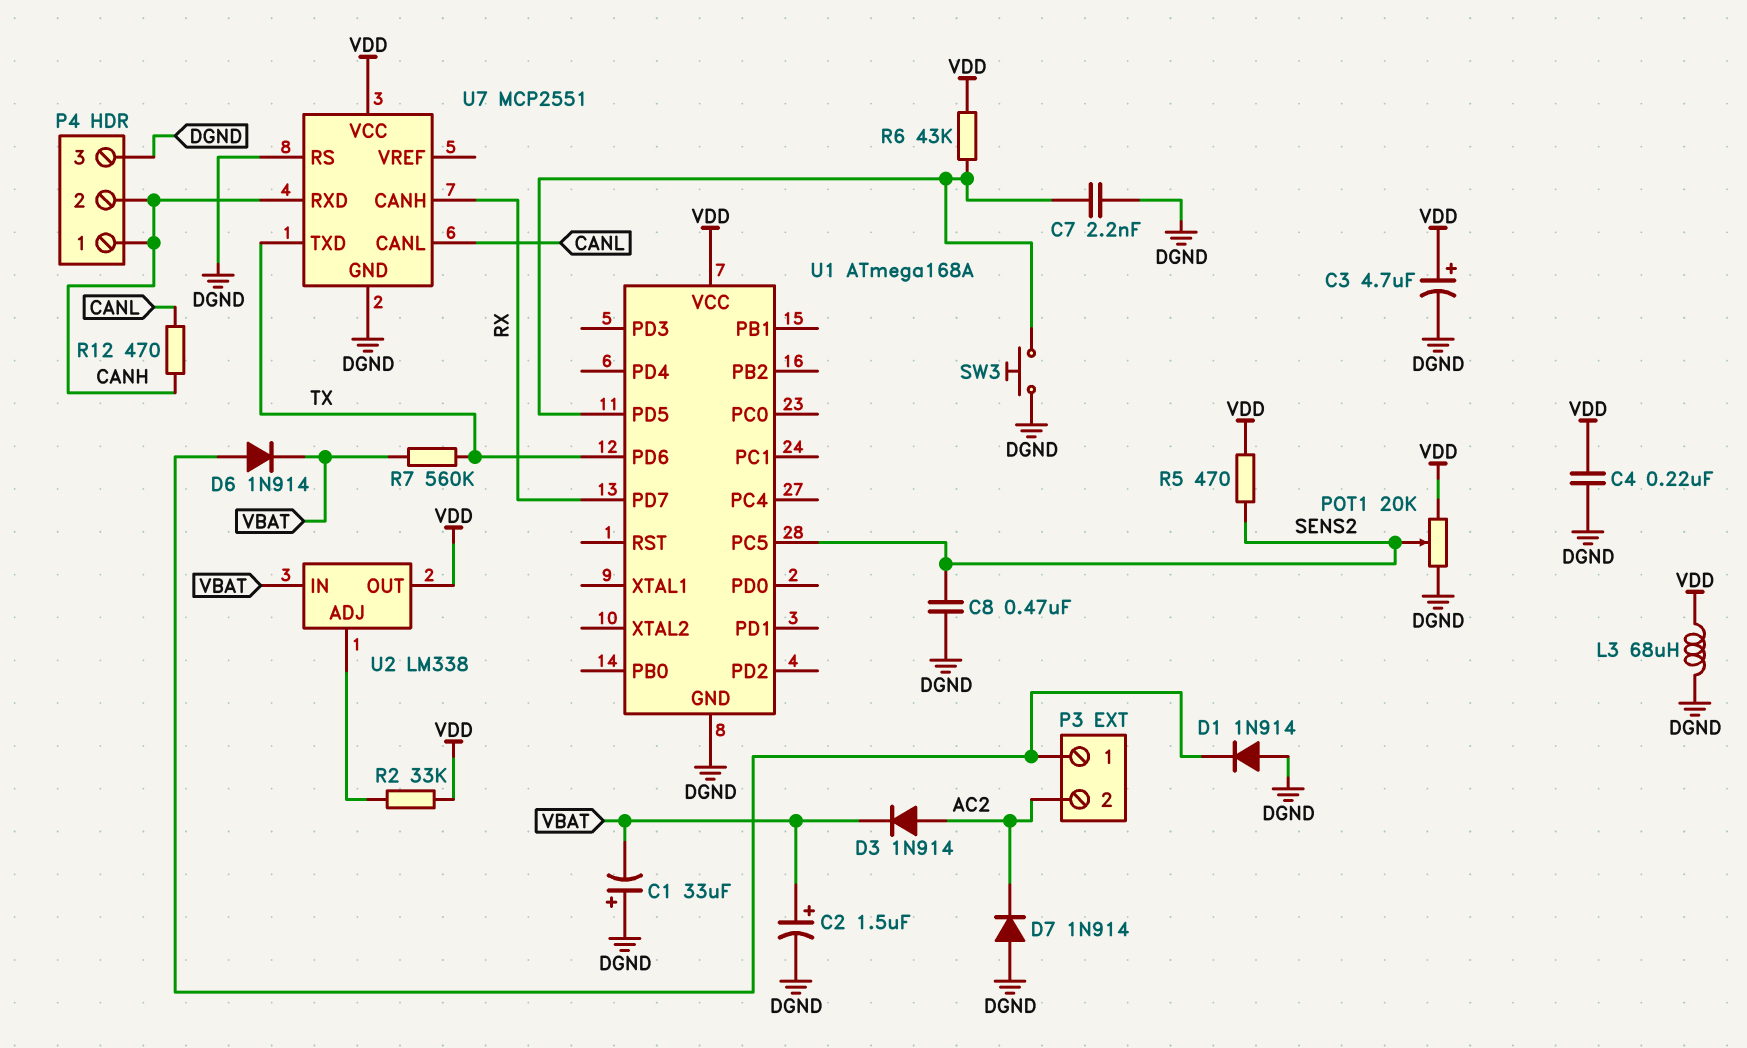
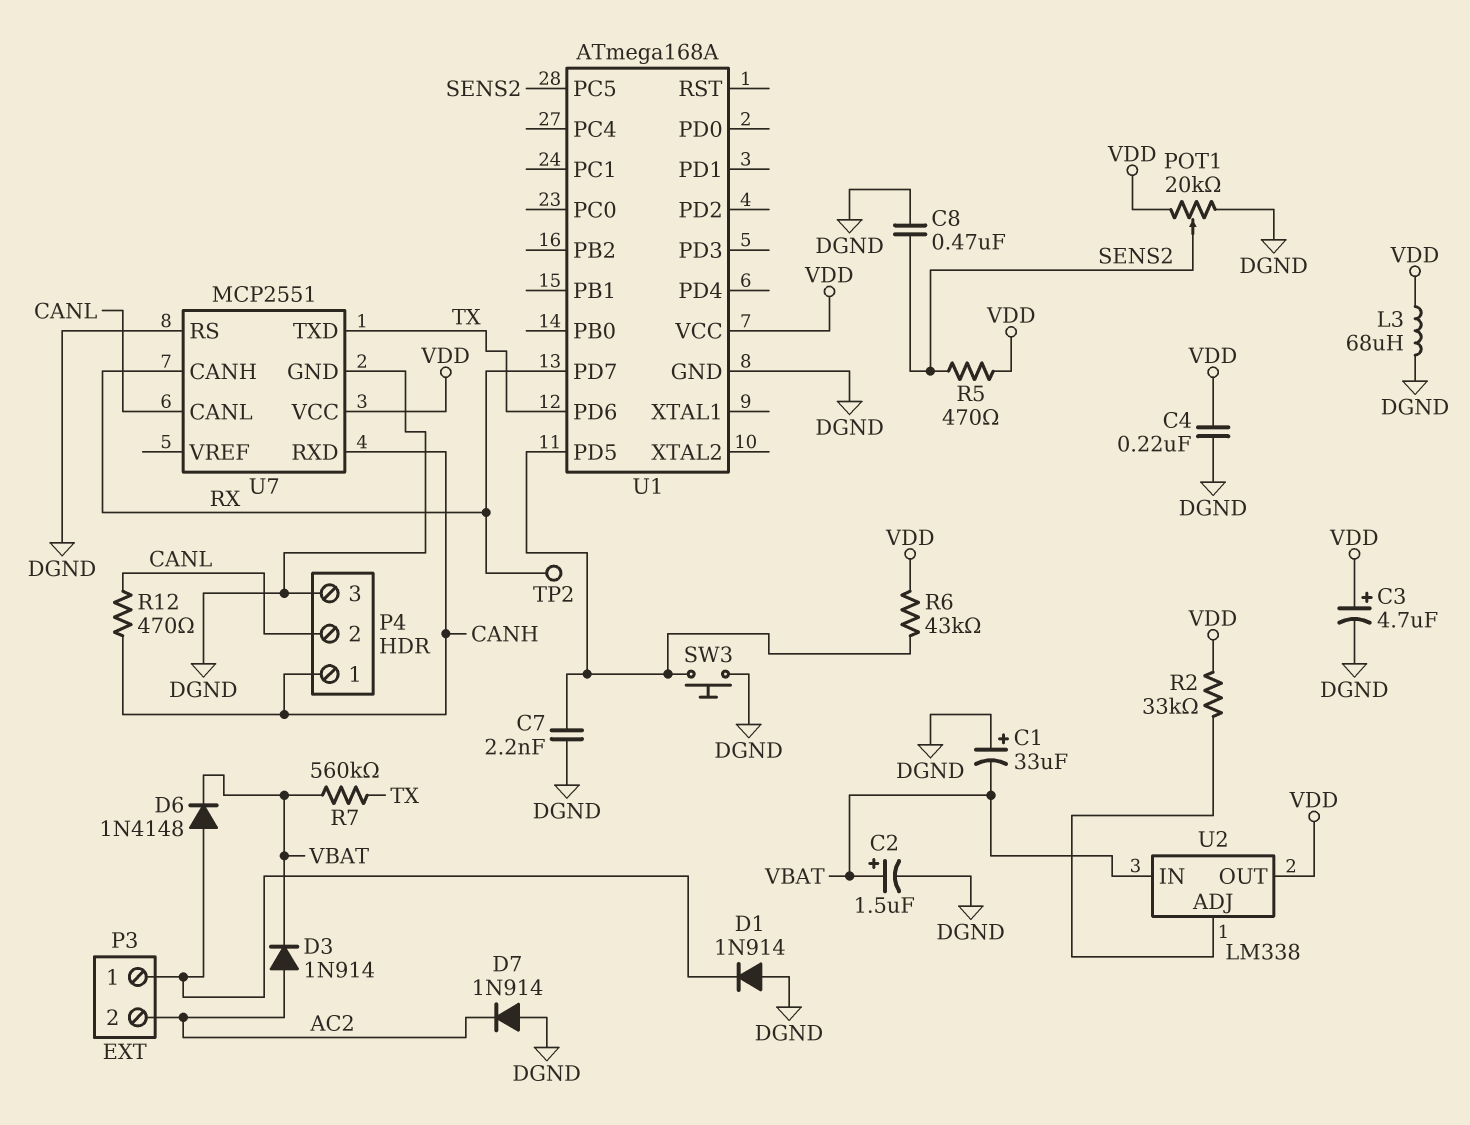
D6: diode 1N914 (A P3/1, K VBAT) -> diode 1N4148 (A P3/1, K VBAT)
P4 pin 2: CANH -> CANL
TP2: none -> test point (RX)

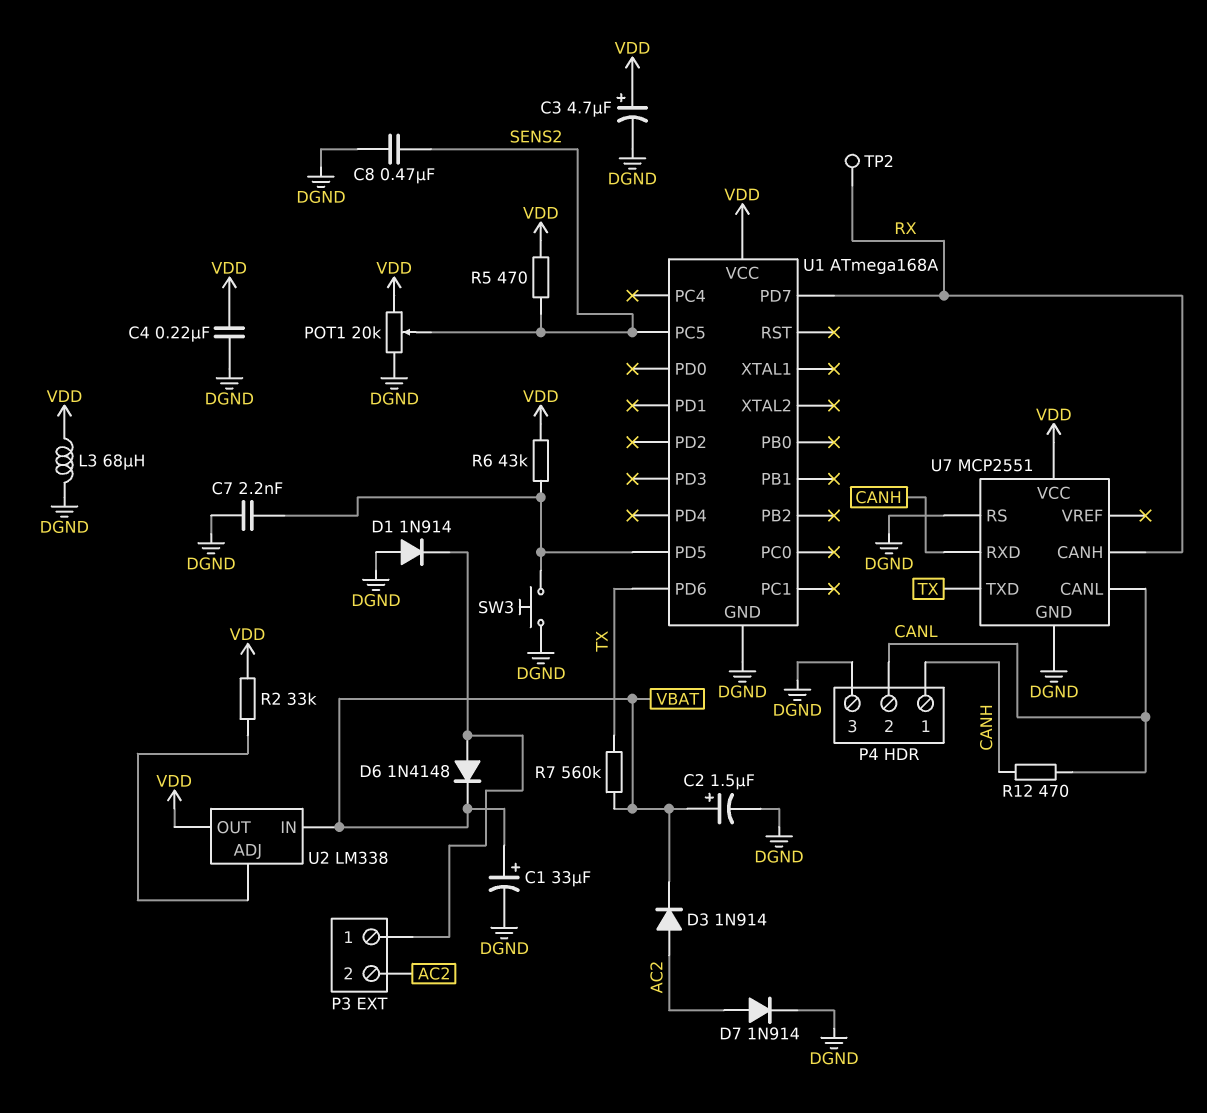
C1: 33uF (plus DGND, minus VBAT) -> 33uF (plus VBAT, minus DGND)
D7: diode 1N914 (A DGND, K AC2) -> diode 1N914 (A AC2, K DGND)

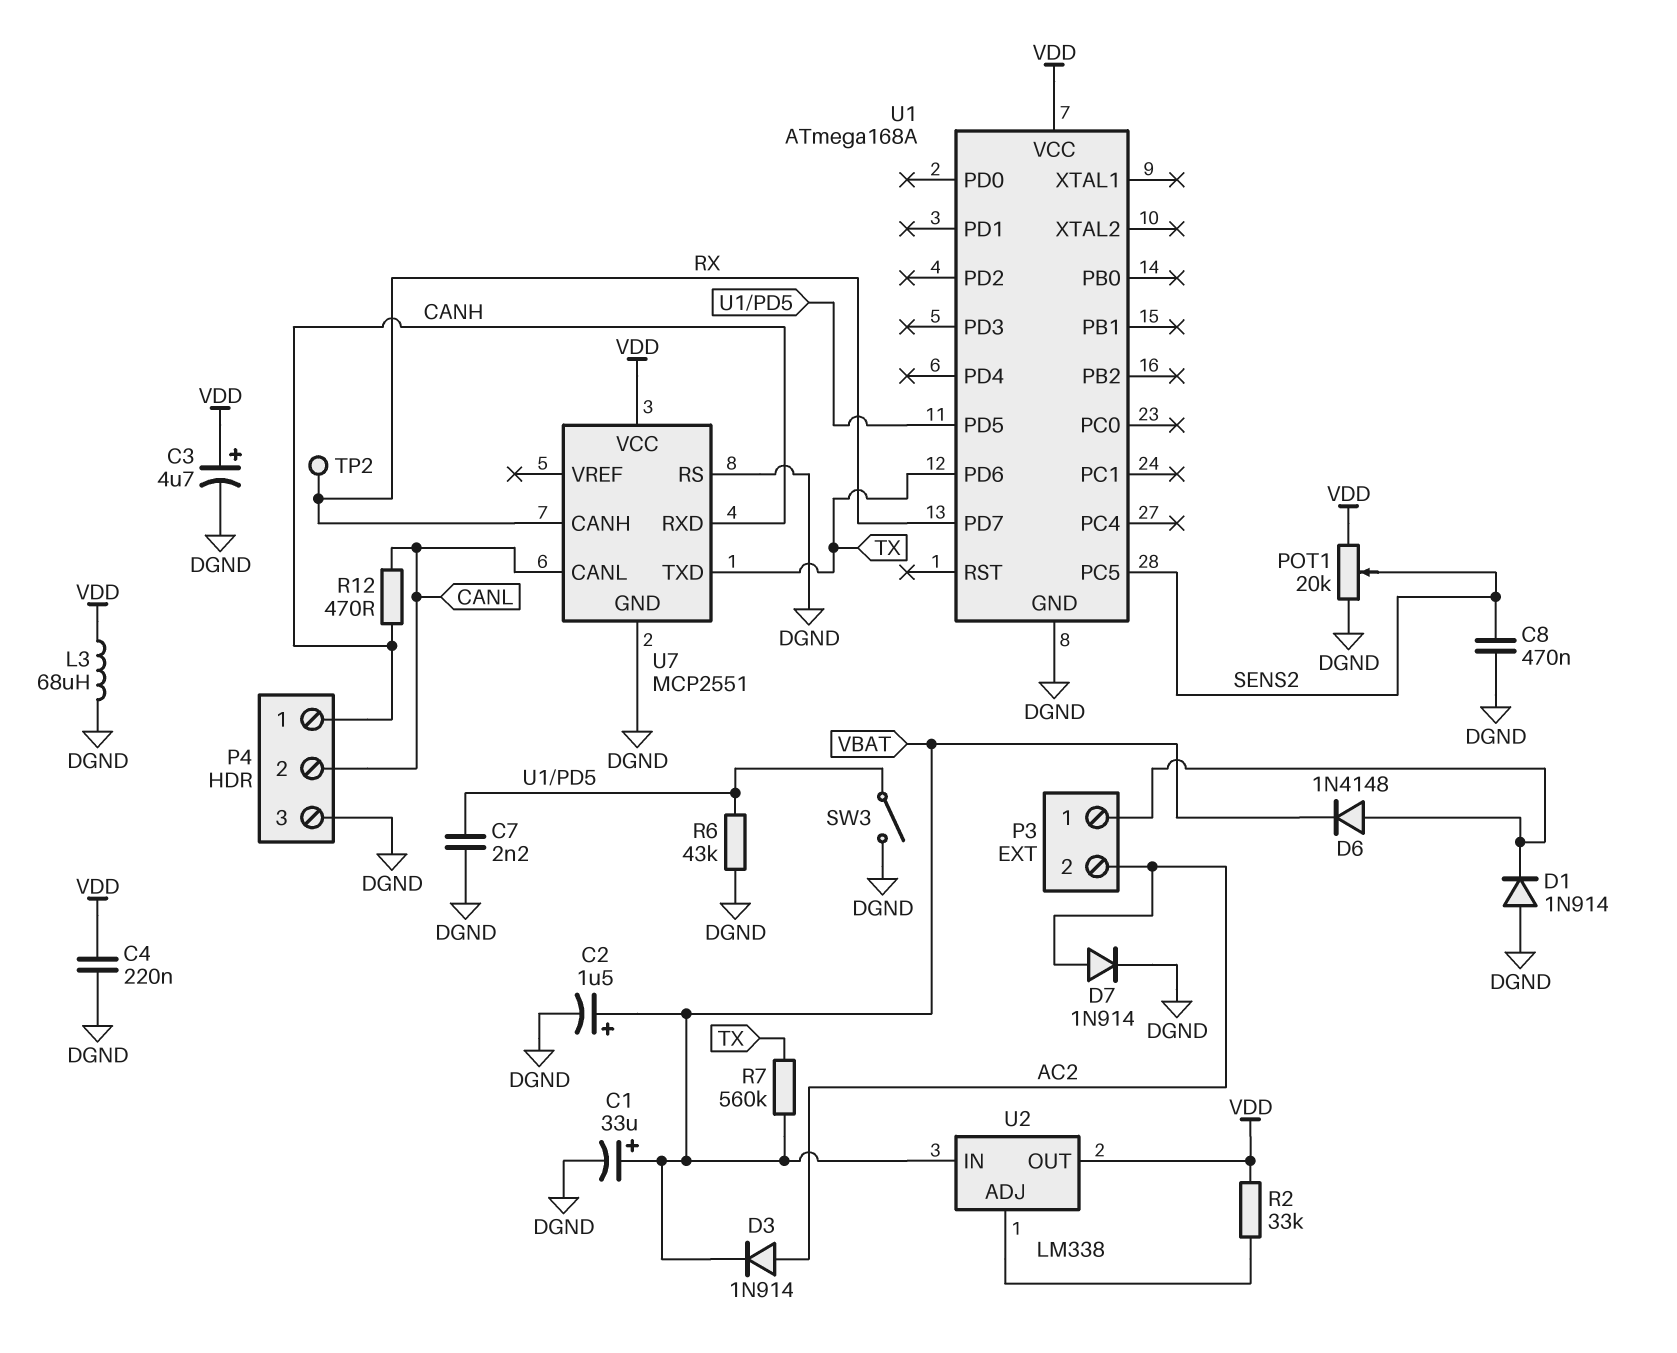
R5: 470 (SENS2, VDD) -> none
R6: 43k (U1/PD5, VDD) -> 43k (DGND, U1/PD5)
SW3: button (DGND, U1/PD5) -> switch (DGND, U1/PD5)

